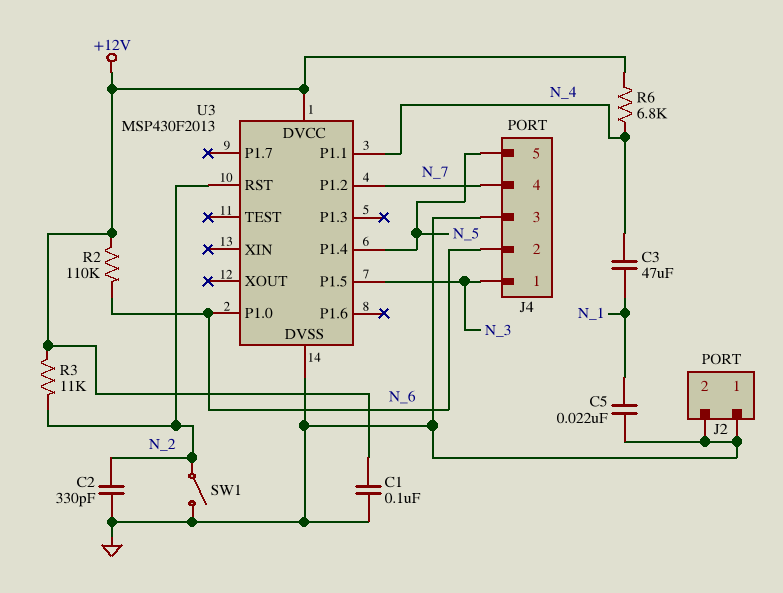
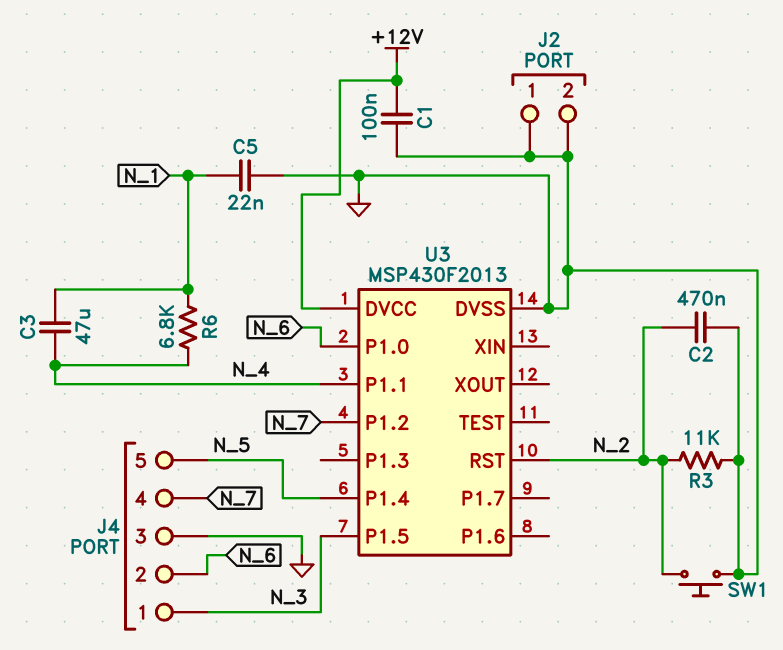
C2: 330pF (GND, N_2) -> 470nF (GND, N_2)
R2: 110k (+12V, N_6) -> none
R3: 11k (+12V, N_2) -> 11k (GND, N_2)
R6: 6.8k (+12V, N_4) -> 6.8k (N_1, N_4)
SW1: switch (GND, N_2) -> button (GND, N_2)

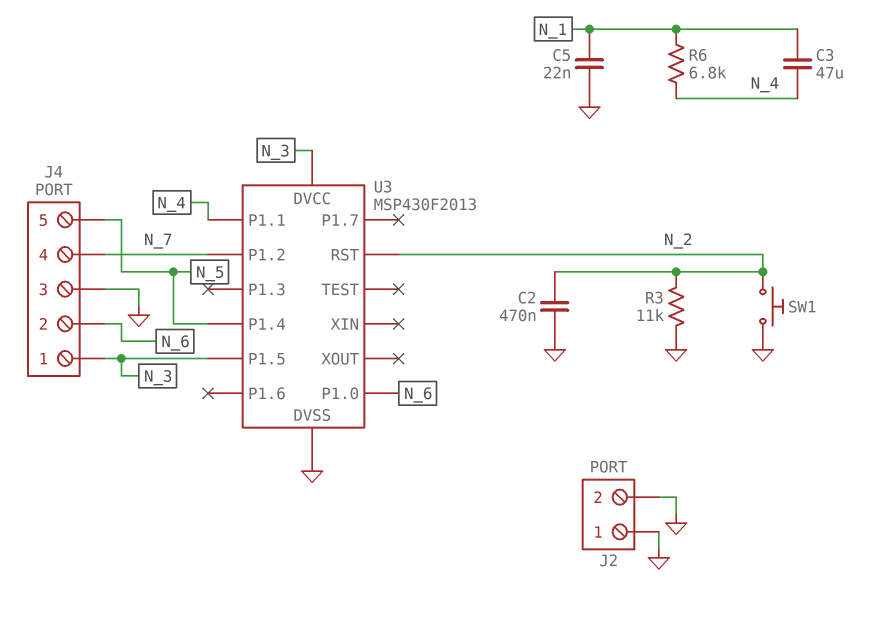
C1: 100nF (+12V, GND) -> none
U3 pin DVCC: +12V -> N_3

